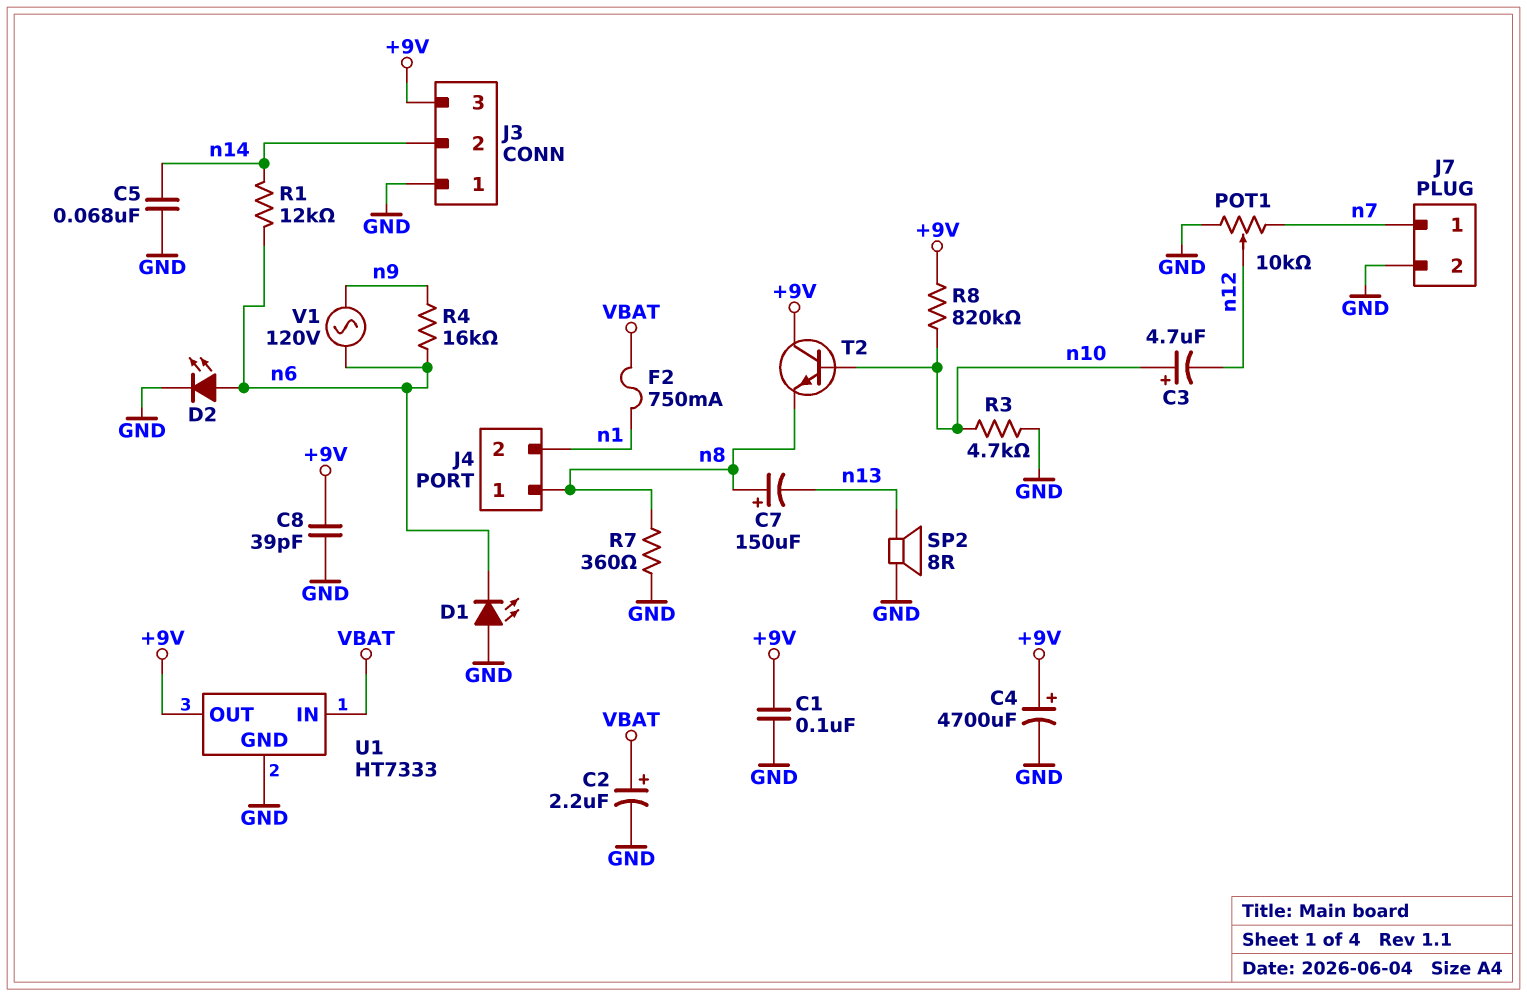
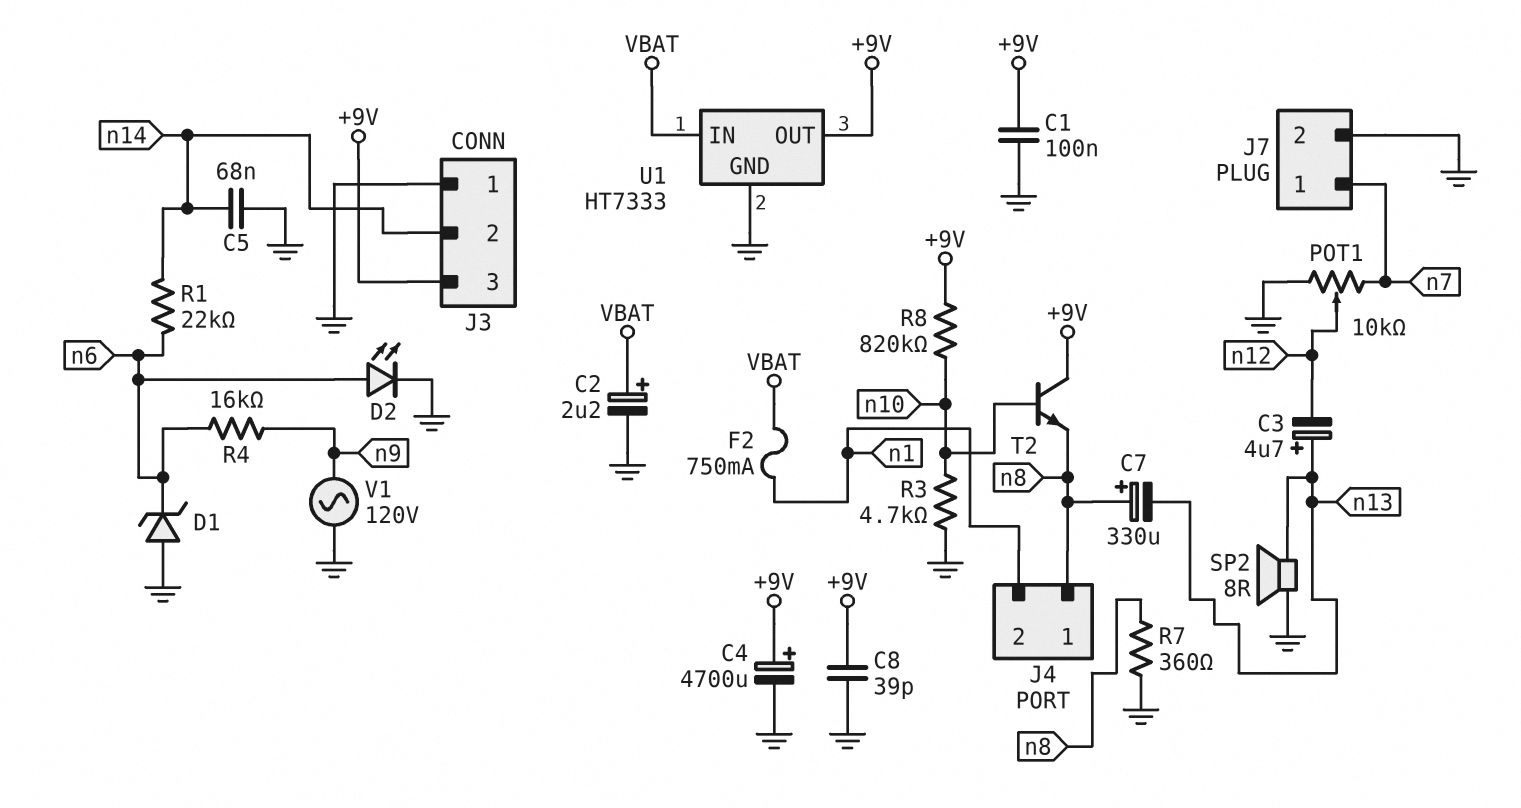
C3: 4.7uF (plus n10, minus n12) -> 4.7uF (plus n13, minus n12)
C7: 150uF (plus n8, minus n13) -> 330uF (plus n8, minus n13)
D1: LED (A GND, K n6) -> zener (A GND, K n6)
R1: 12k (n6, n14) -> 22k (n6, n14)
V1: AC 120V (n6, n9) -> AC 120V (GND, n9)

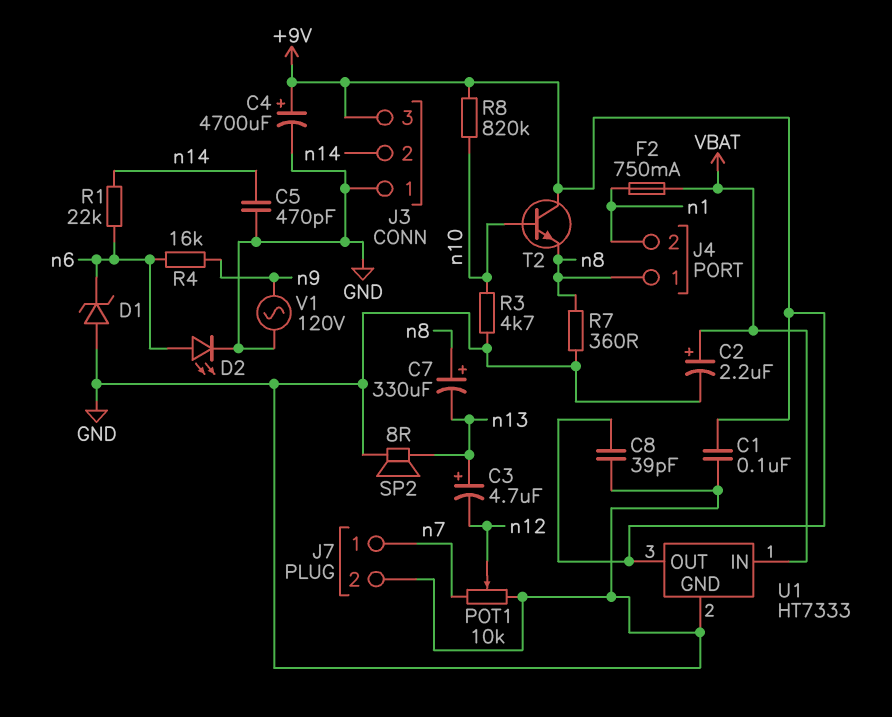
C5: 68nF (GND, n14) -> 470pF (GND, n14)

